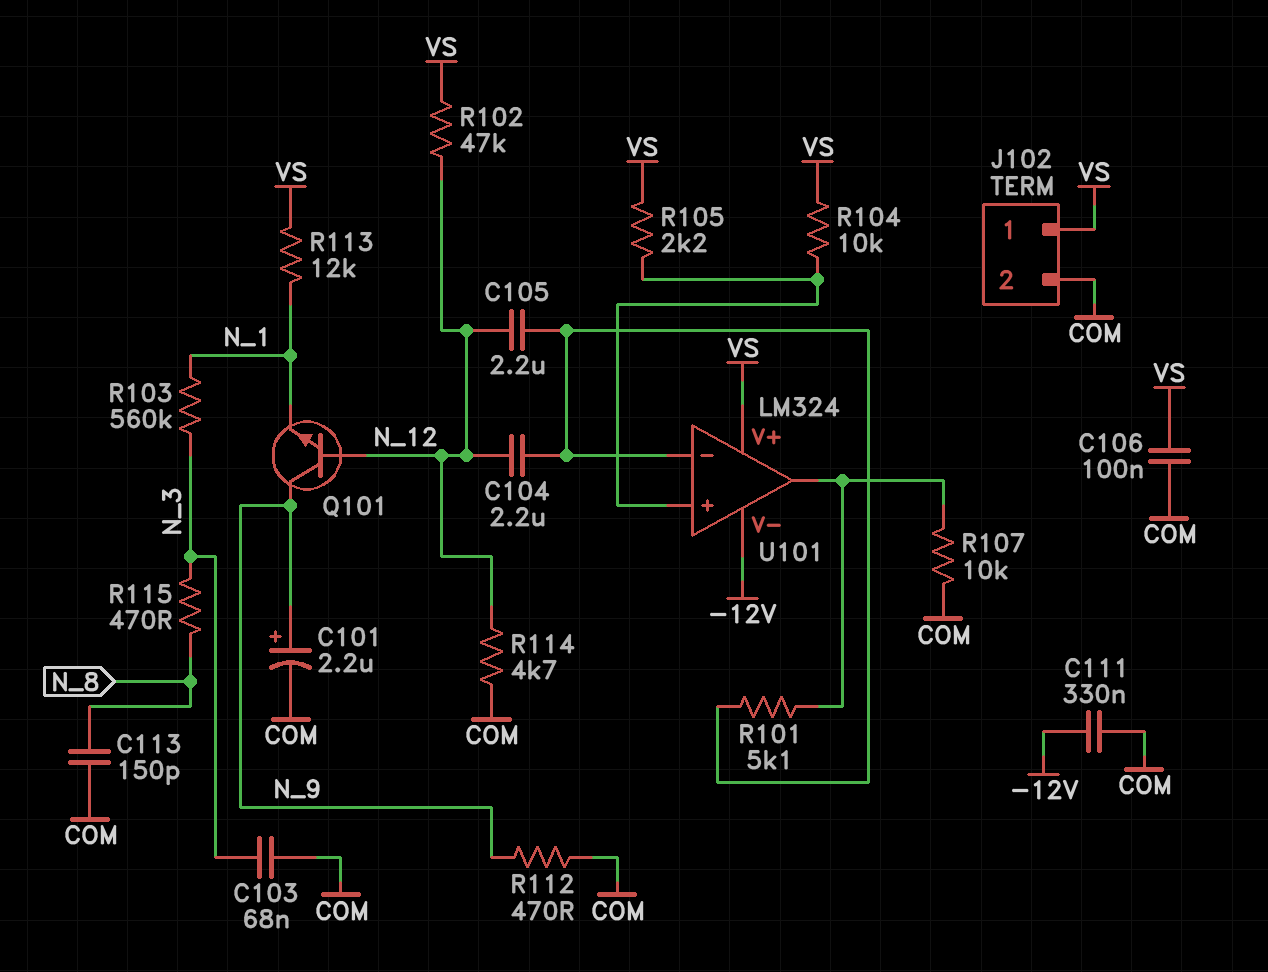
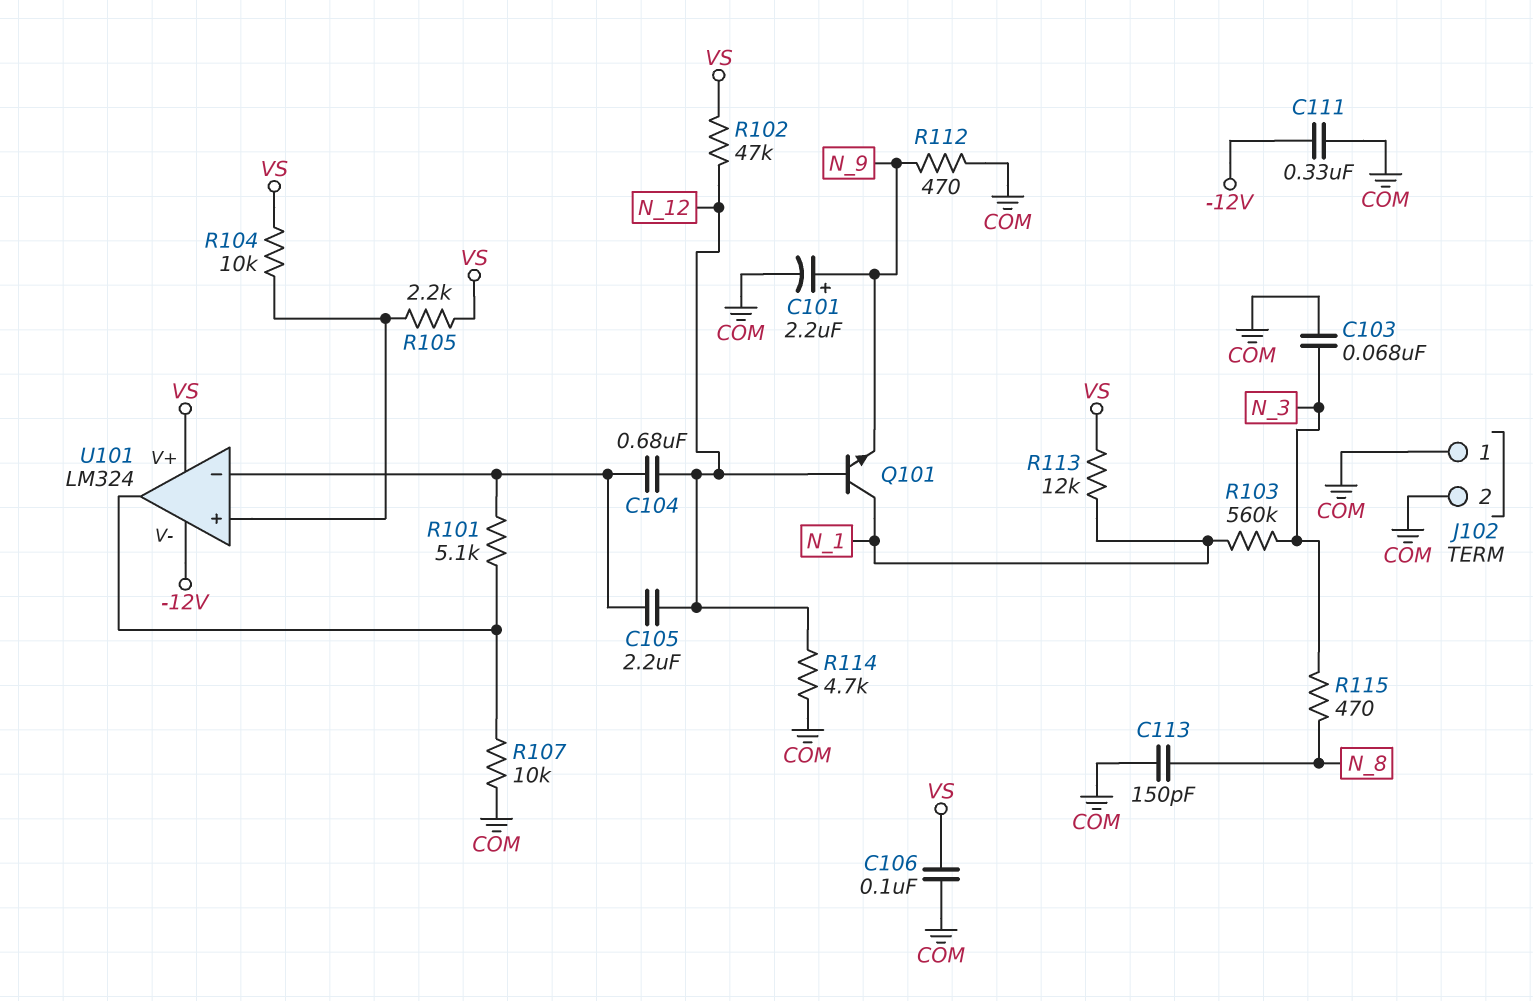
C104: 2.2uF (N_12, U101/in-) -> 680nF (N_12, U101/in-)
J102 pin 1: VS -> COM
Q101: NPN (B N_12, C N_9, E N_1) -> NPN (B N_12, C N_1, E N_9)

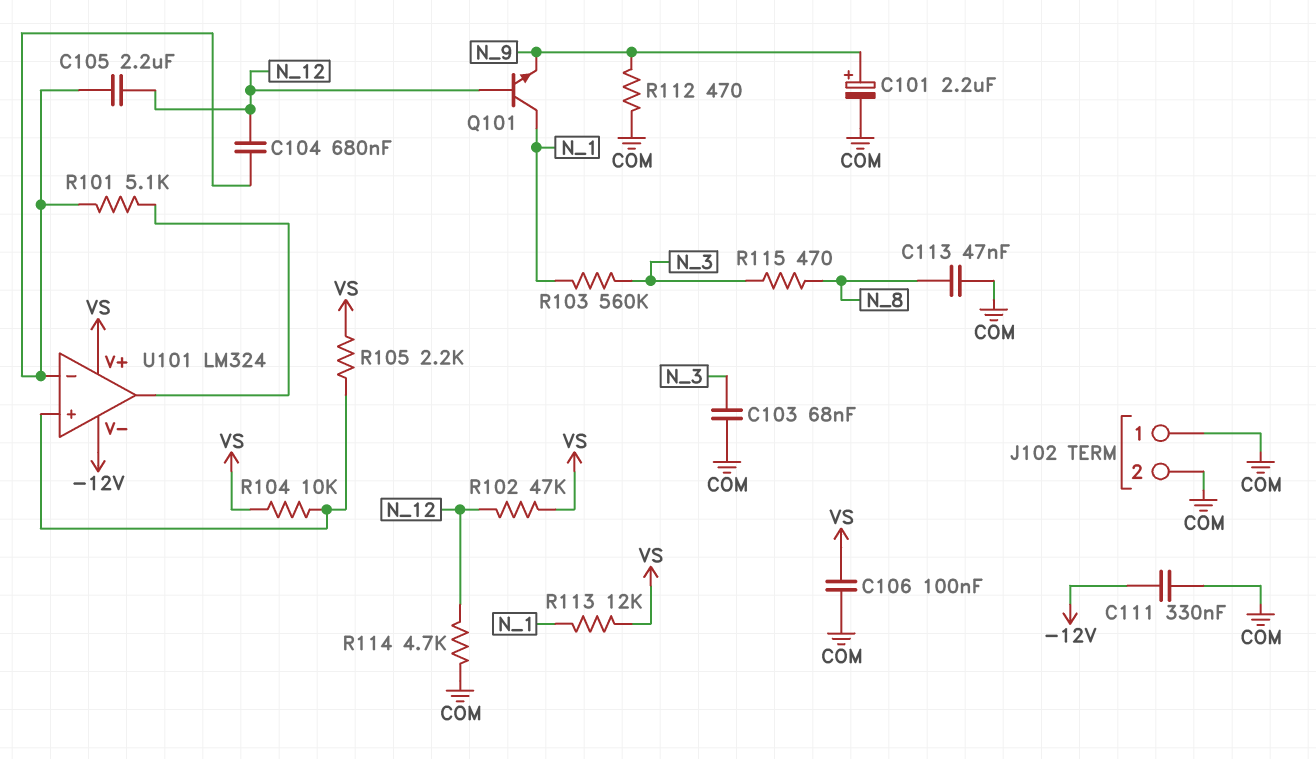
C113: 150pF (COM, N_8) -> 47nF (COM, N_8)
R107: 10k (COM, U101/out) -> none

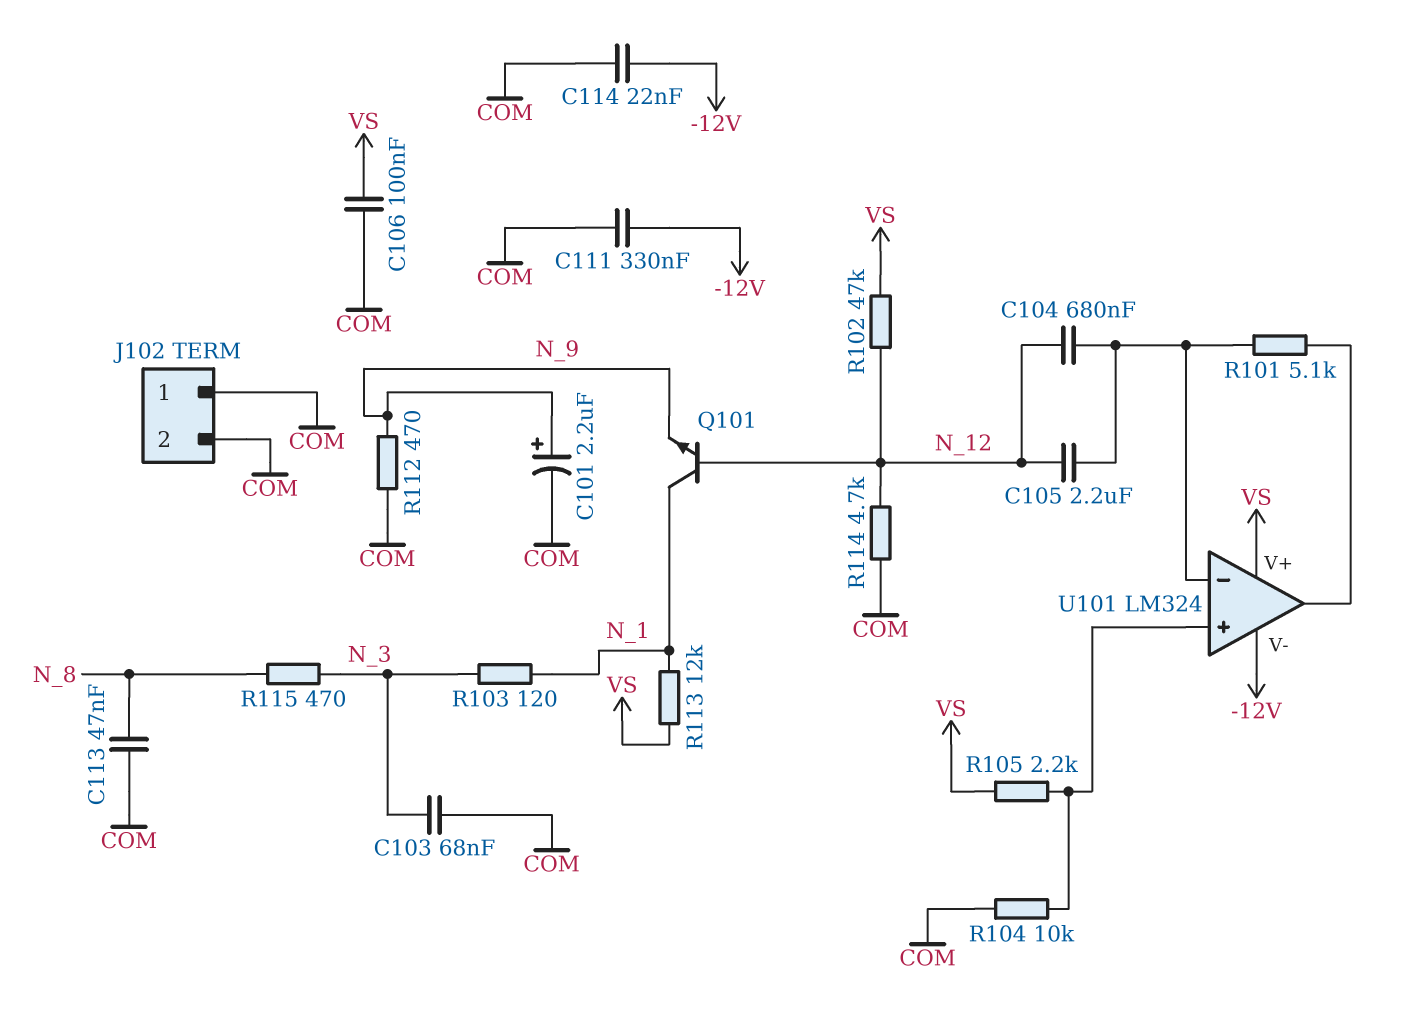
C114: none -> 22nF (-12V, COM)
R103: 560k (N_1, N_3) -> 120 (N_1, N_3)
R104: 10k (U101/in+, VS) -> 10k (COM, U101/in+)

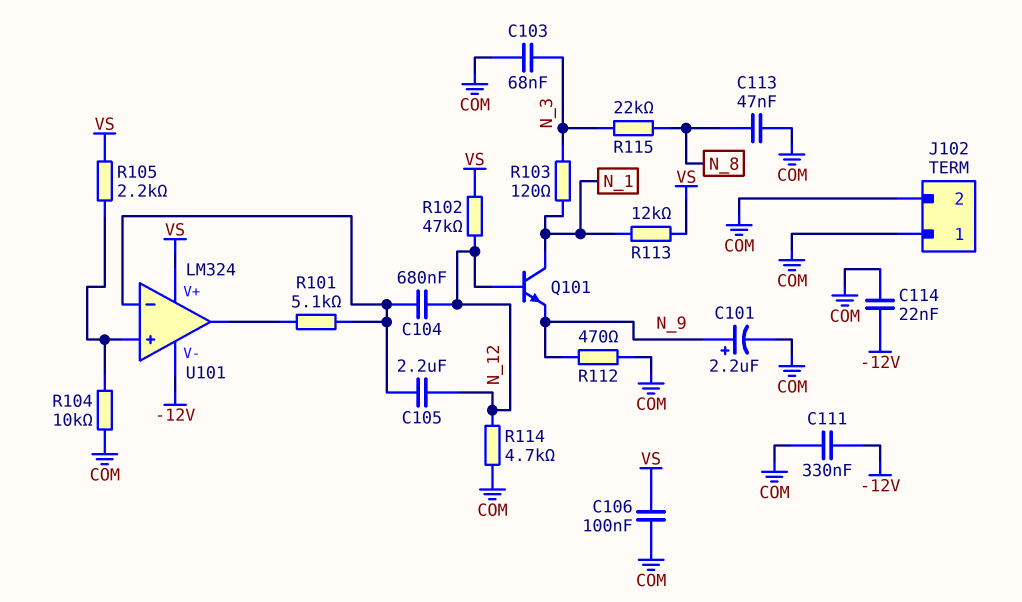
R115: 470 (N_3, N_8) -> 22k (N_3, N_8)

